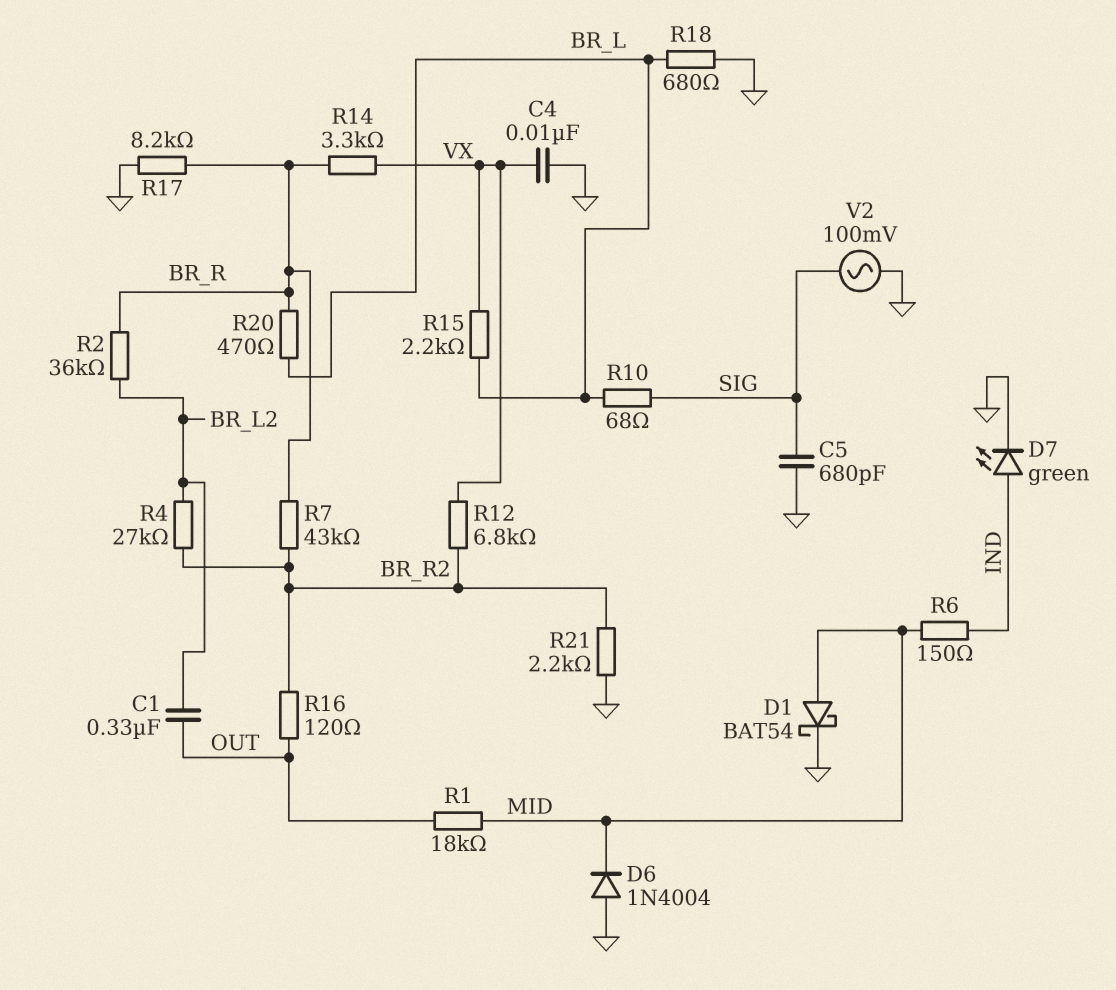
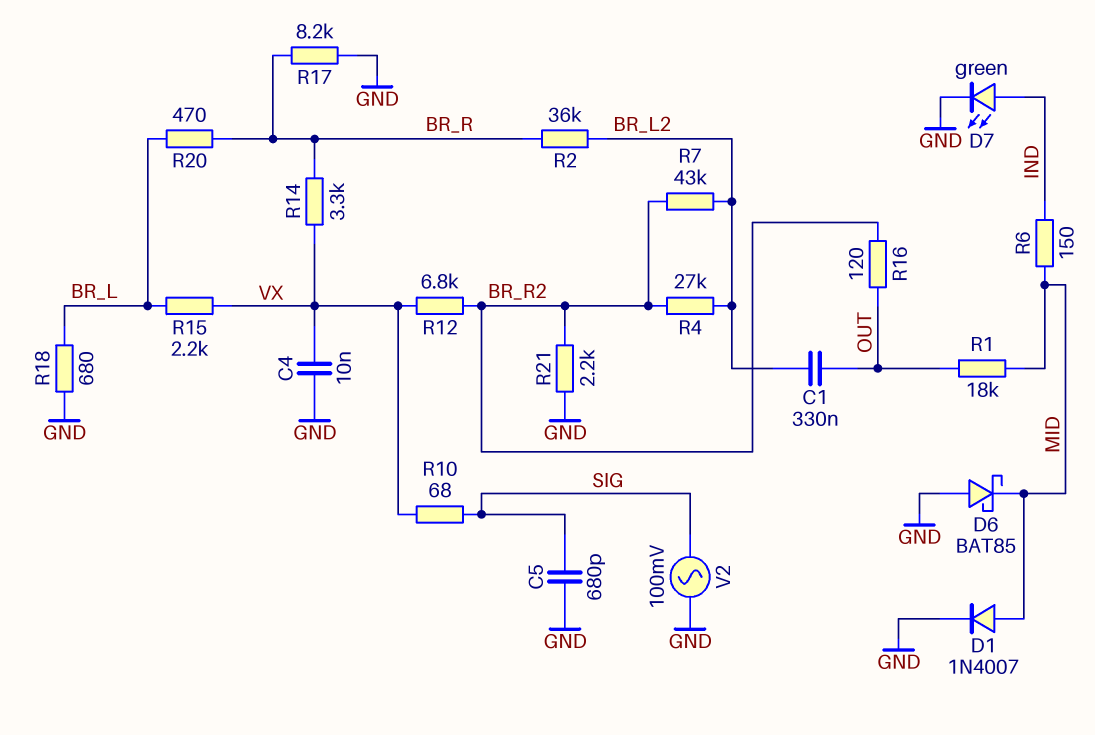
D1: schottky BAT54 (A MID, K GND) -> diode 1N4007 (A MID, K GND)
D6: diode 1N4004 (A GND, K MID) -> schottky BAT85 (A GND, K MID)
R7: 43k (BR_R, BR_R2) -> 43k (BR_L2, BR_R2)
R10: 68 (BR_L, SIG) -> 68 (SIG, VX)

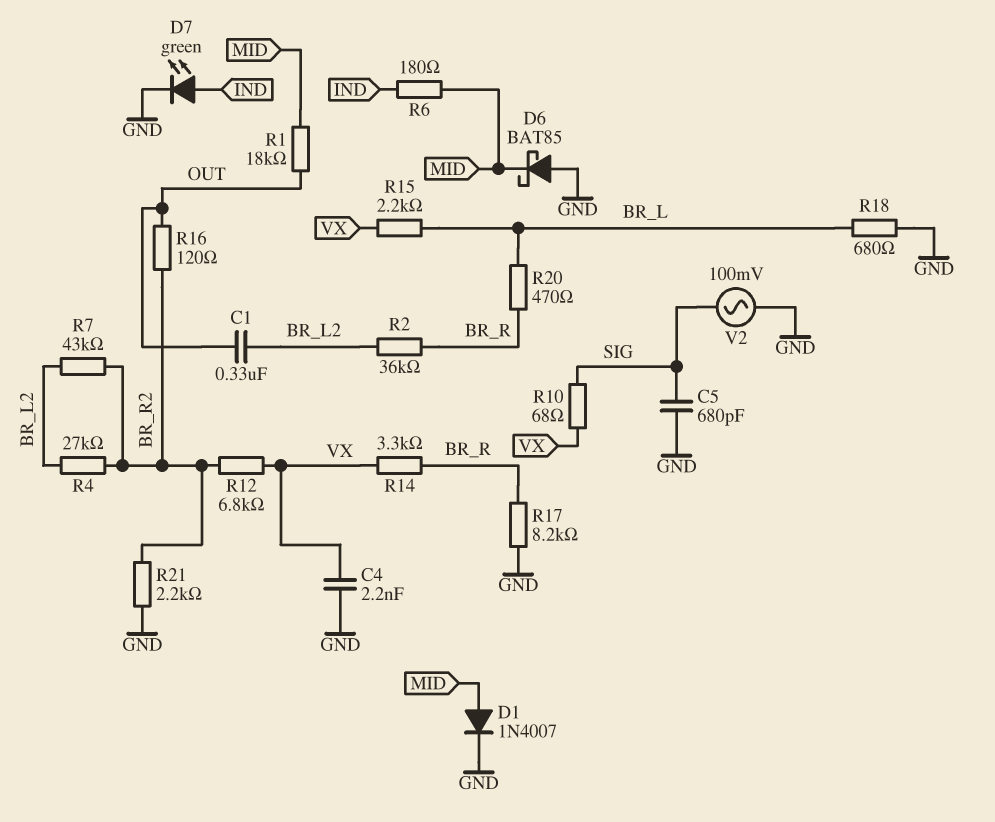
C4: 10nF (GND, VX) -> 2.2nF (GND, VX)
R6: 150 (IND, MID) -> 180 (IND, MID)

